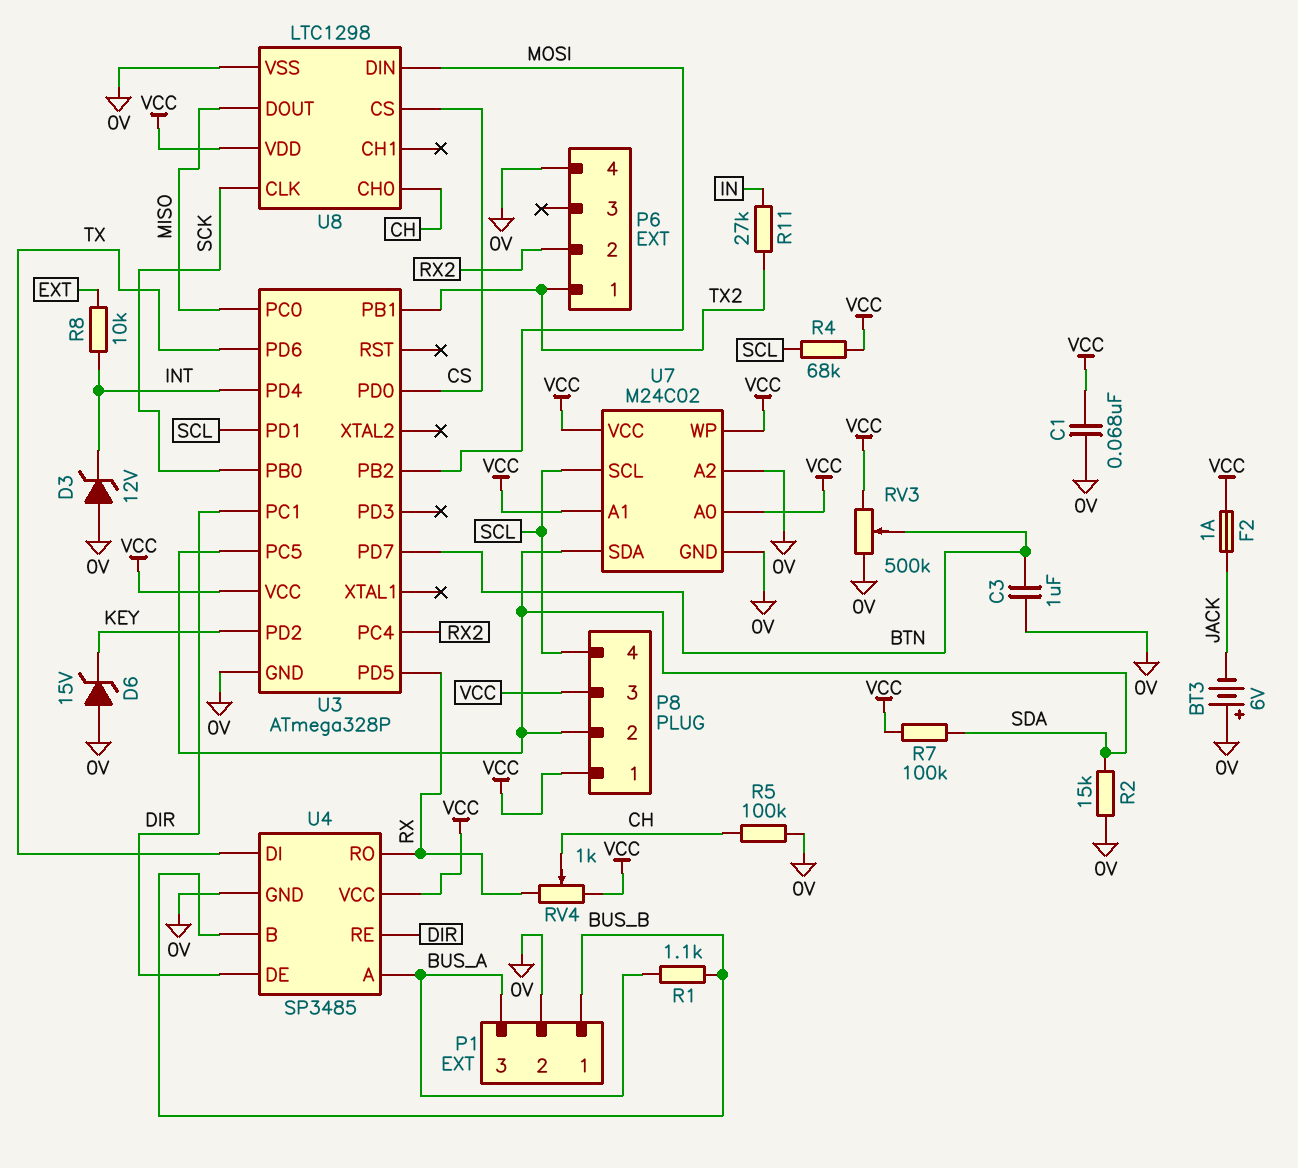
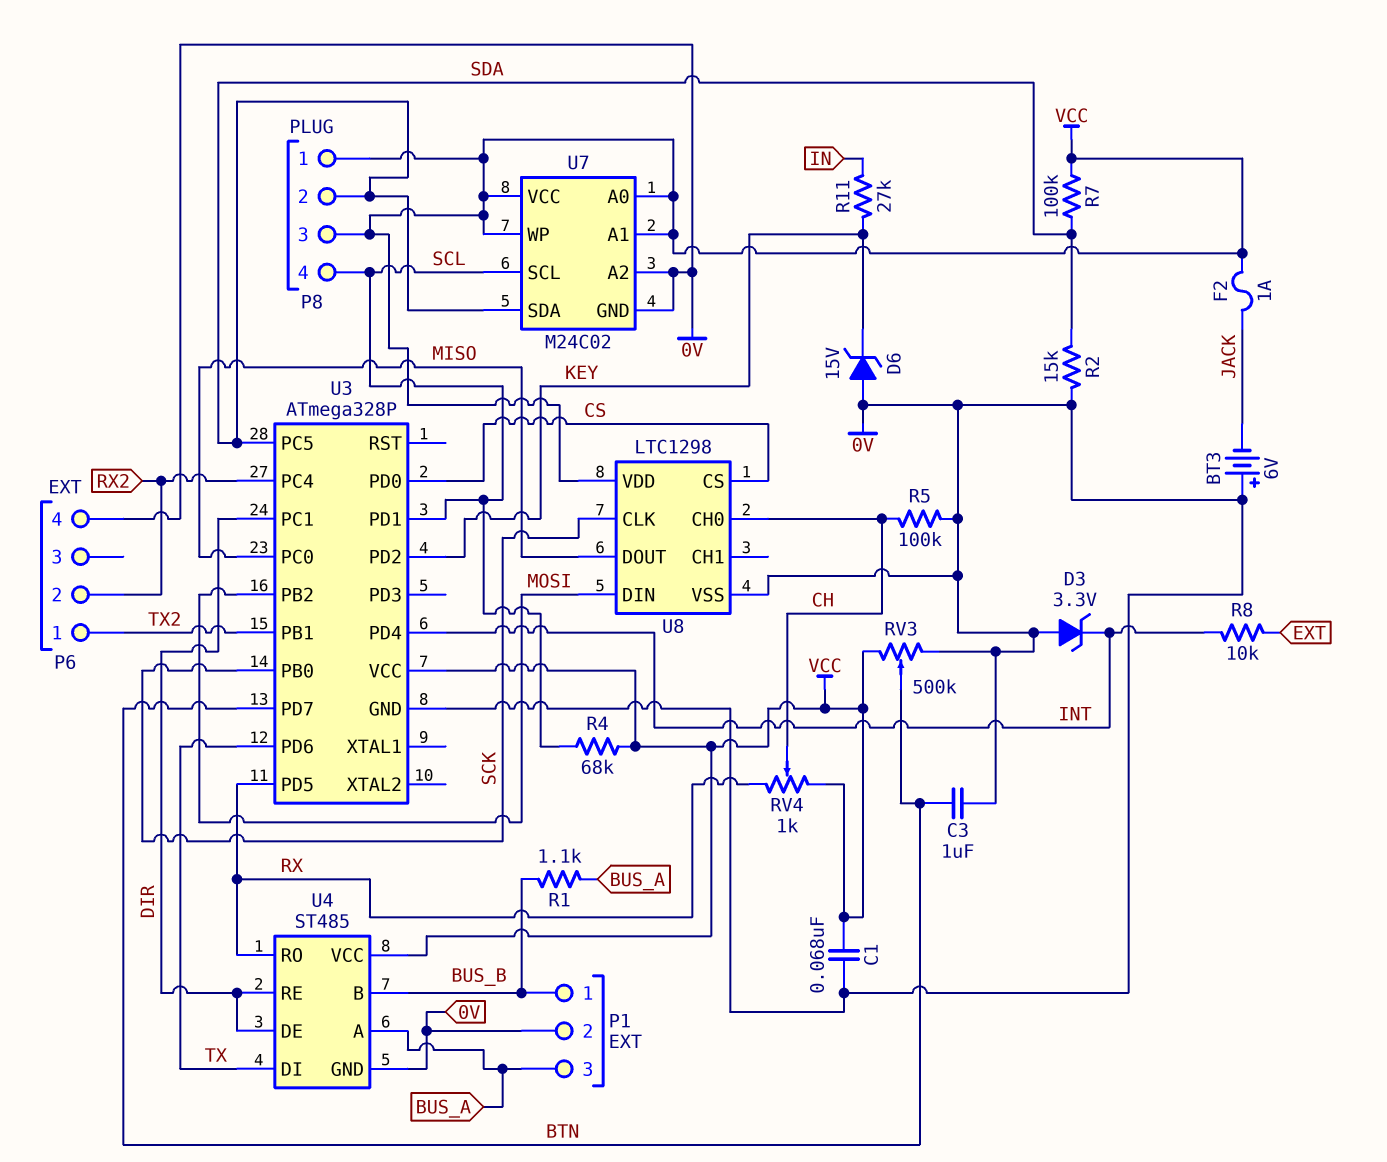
D3: zener 12V (A 0V, K INT) -> zener 3.3V (A 0V, K INT)
R11: 27k (IN, TX2) -> 27k (IN, KEY)
U4: SP3485 -> ST485

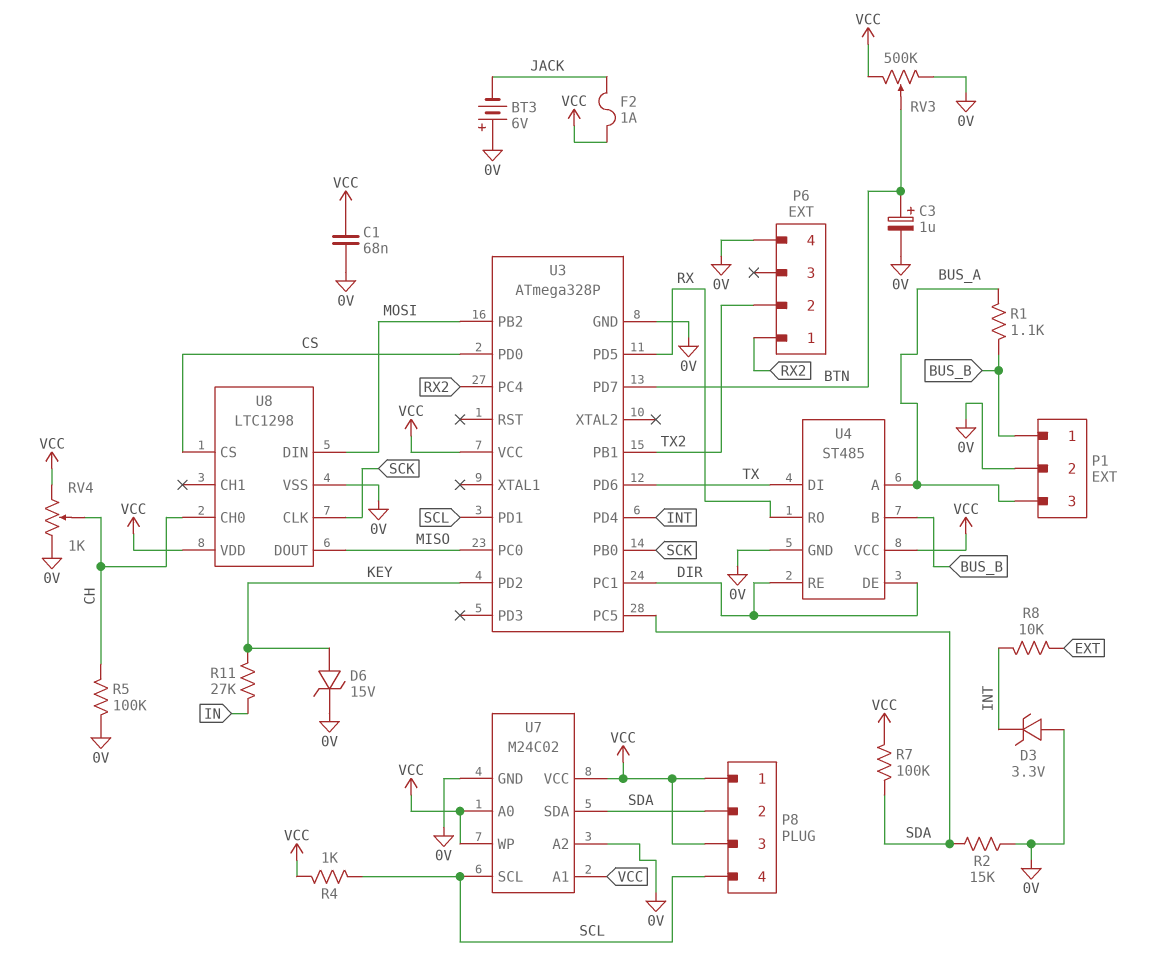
C3: 1uF (0V, BTN) -> 1uF (plus BTN, minus 0V)
D6: zener 15V (A 0V, K KEY) -> zener 15V (A KEY, K 0V)
P6 pin 1: TX2 -> RX2
P6 pin 2: RX2 -> TX2
R4: 68k (SCL, VCC) -> 1k (SCL, VCC)
RV4: 1k (RX, VCC, wiper CH) -> 1k (0V, VCC, wiper CH)

